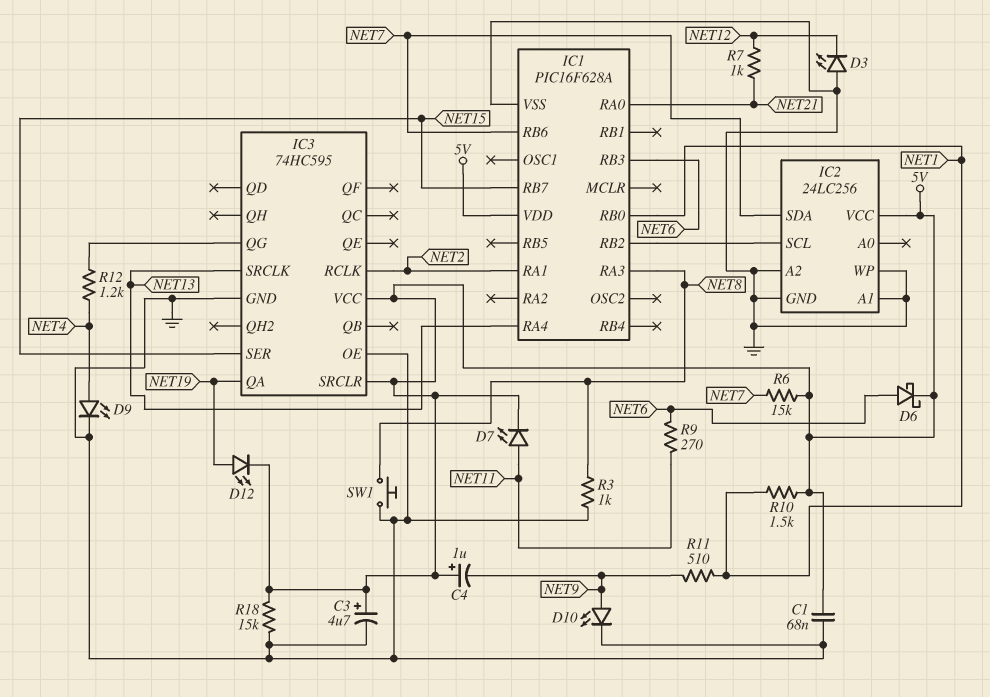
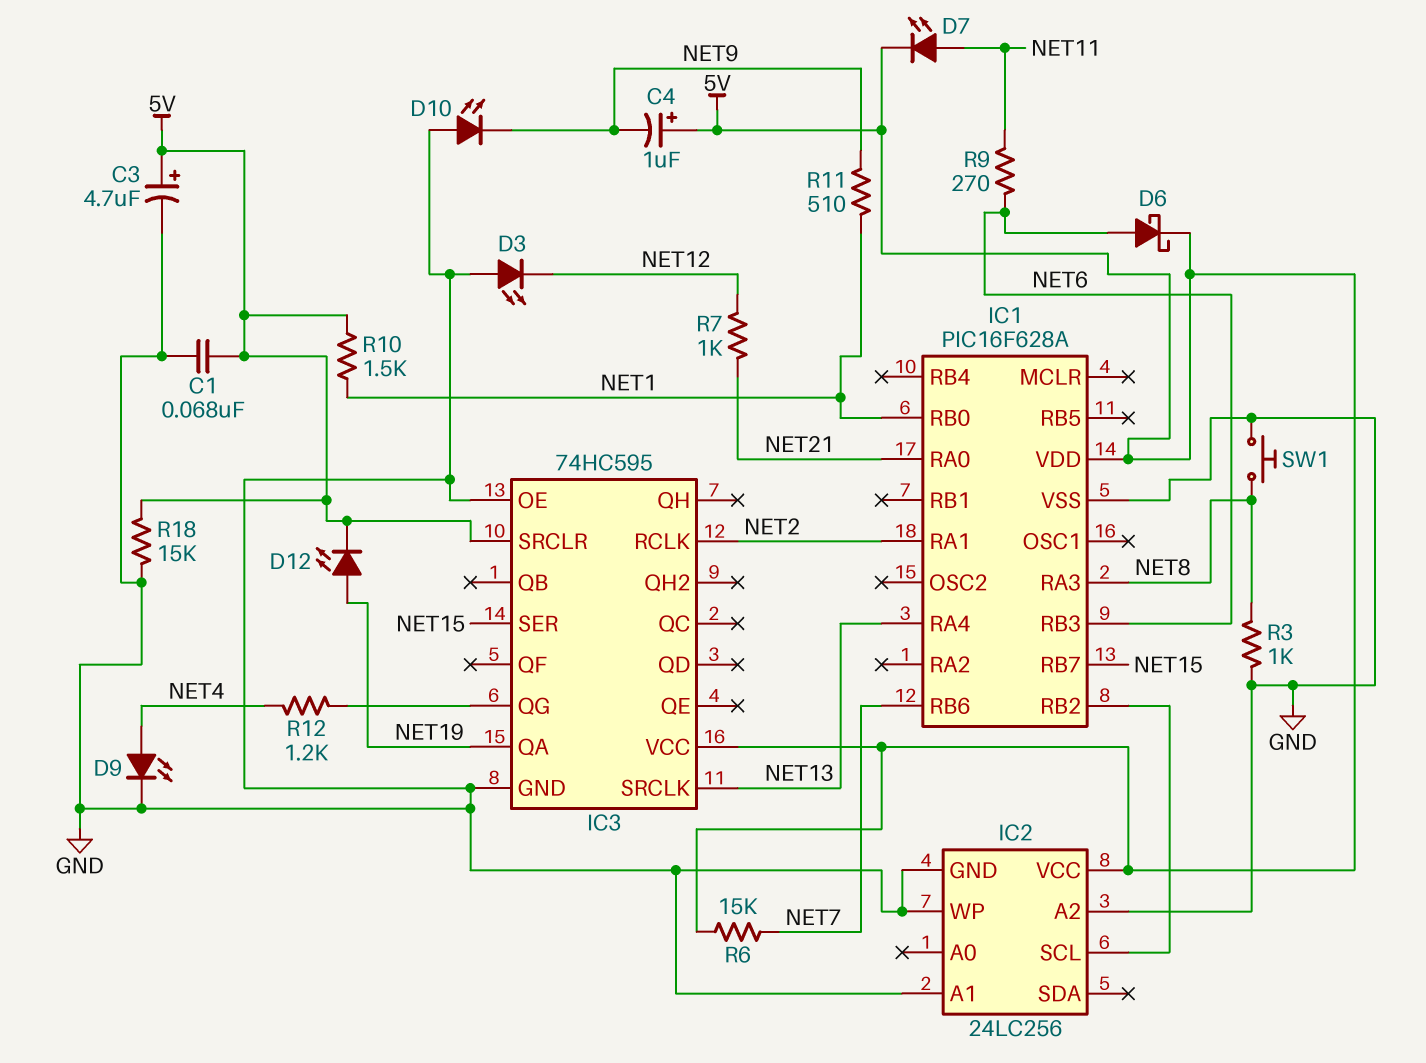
D10: LED (A NET9, K GND) -> LED (A GND, K NET9)
IC2 pin SDA: NET7 -> none

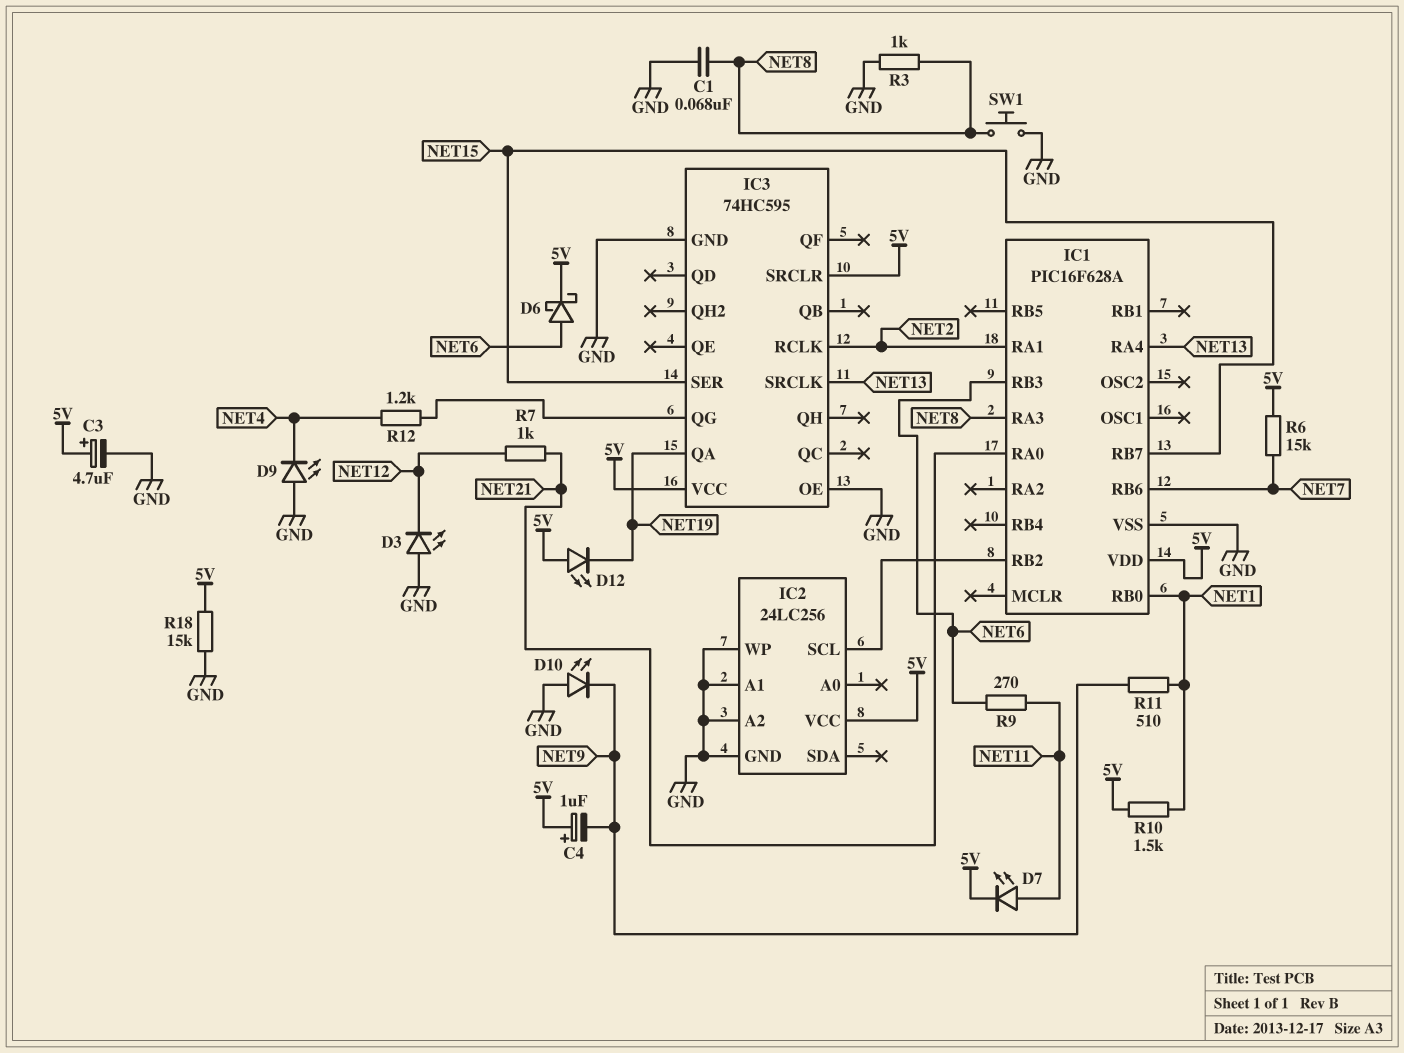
C1: 68nF (5V, GND) -> 68nF (GND, NET8)
D9: LED (A NET4, K GND) -> LED (A GND, K NET4)
D12: LED (A NET19, K 5V) -> LED (A 5V, K NET19)

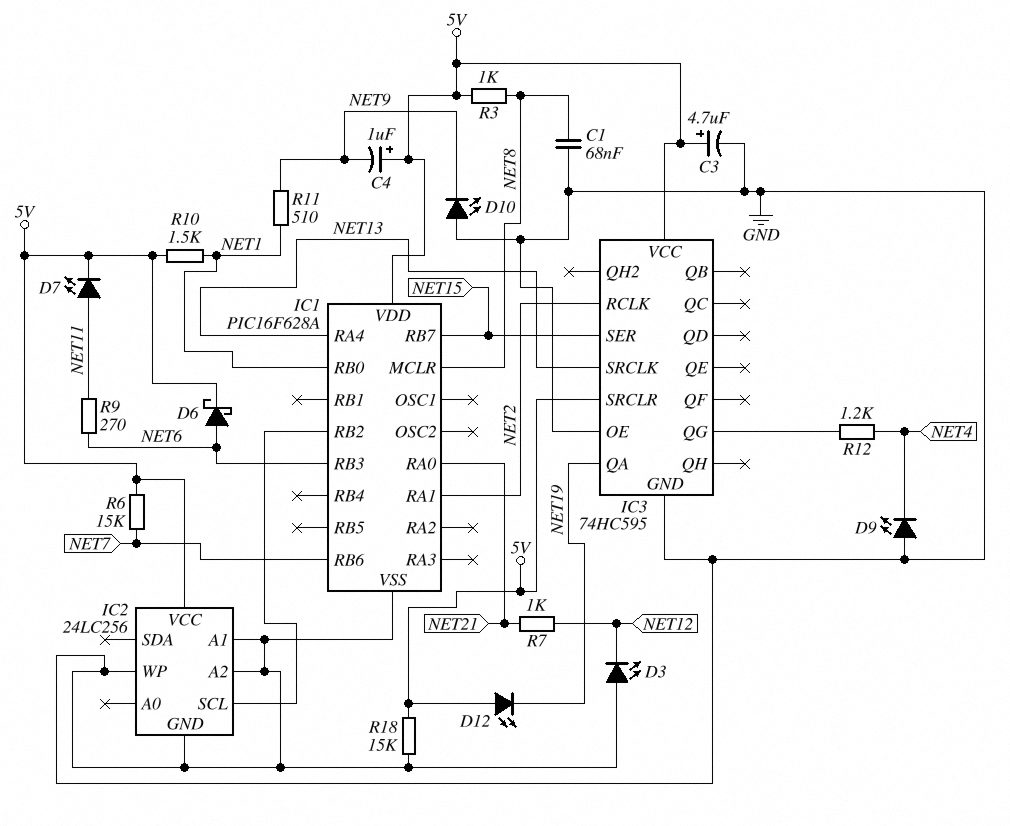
IC1 pin MCLR: none -> NET8
IC1 pin RA3: NET8 -> none
R3: 1k (GND, NET8) -> 1k (5V, NET8)
SW1: button (GND, NET8) -> none

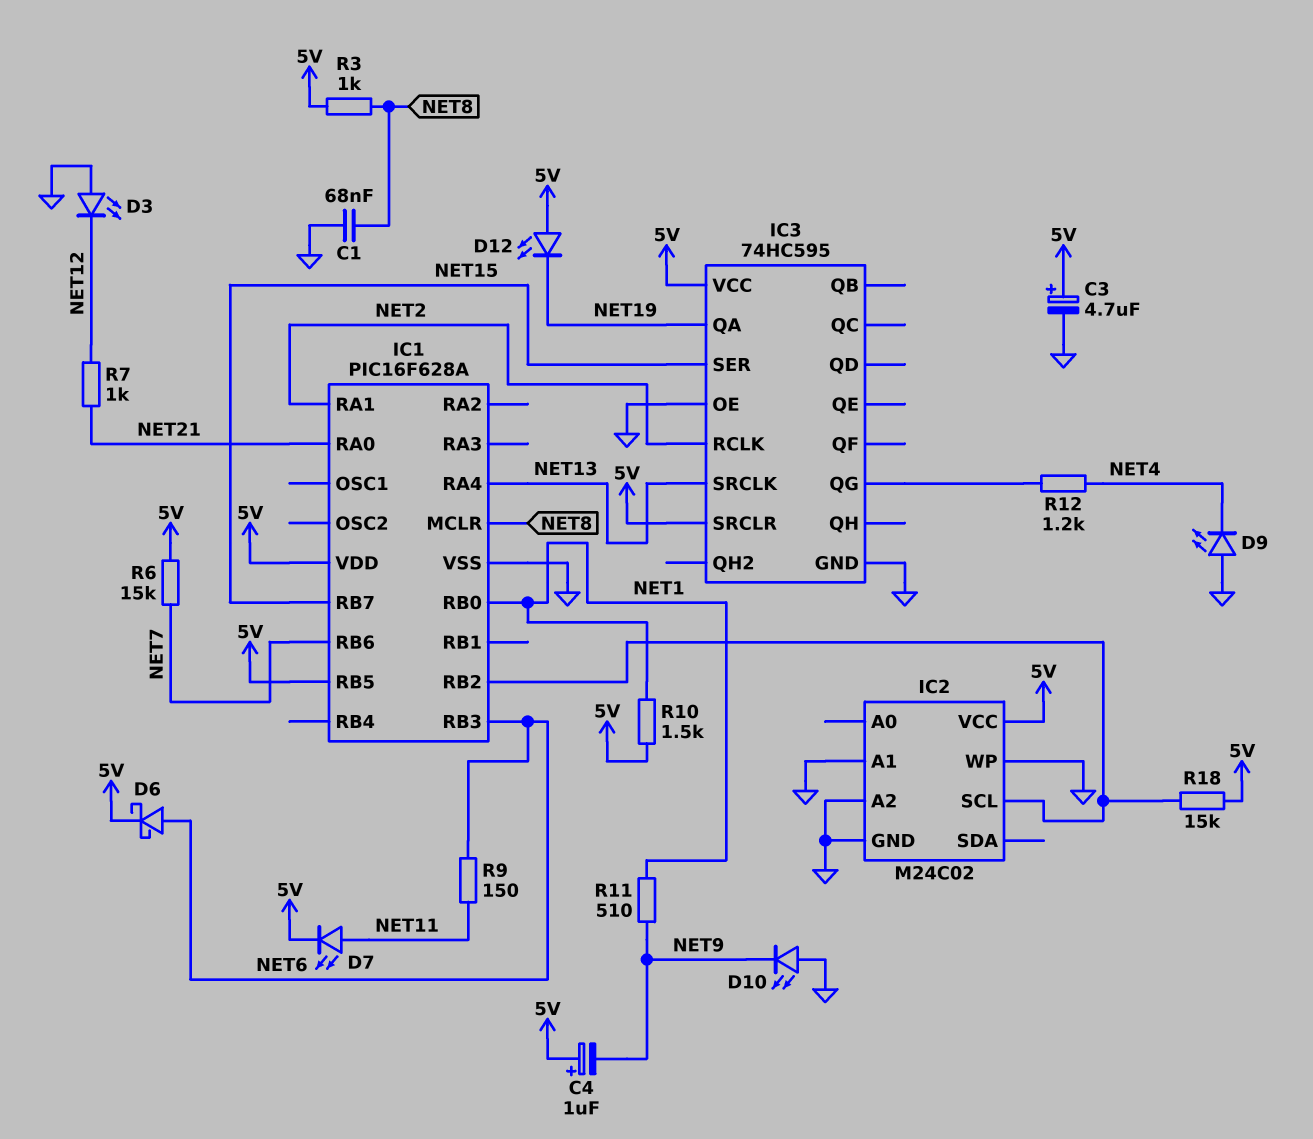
IC1 pin RB5: none -> 5V
IC2: 24LC256 -> M24C02
R9: 270 (NET6, NET11) -> 150 (NET6, NET11)
R18: 15k (5V, GND) -> 15k (5V, IC1/RB2)

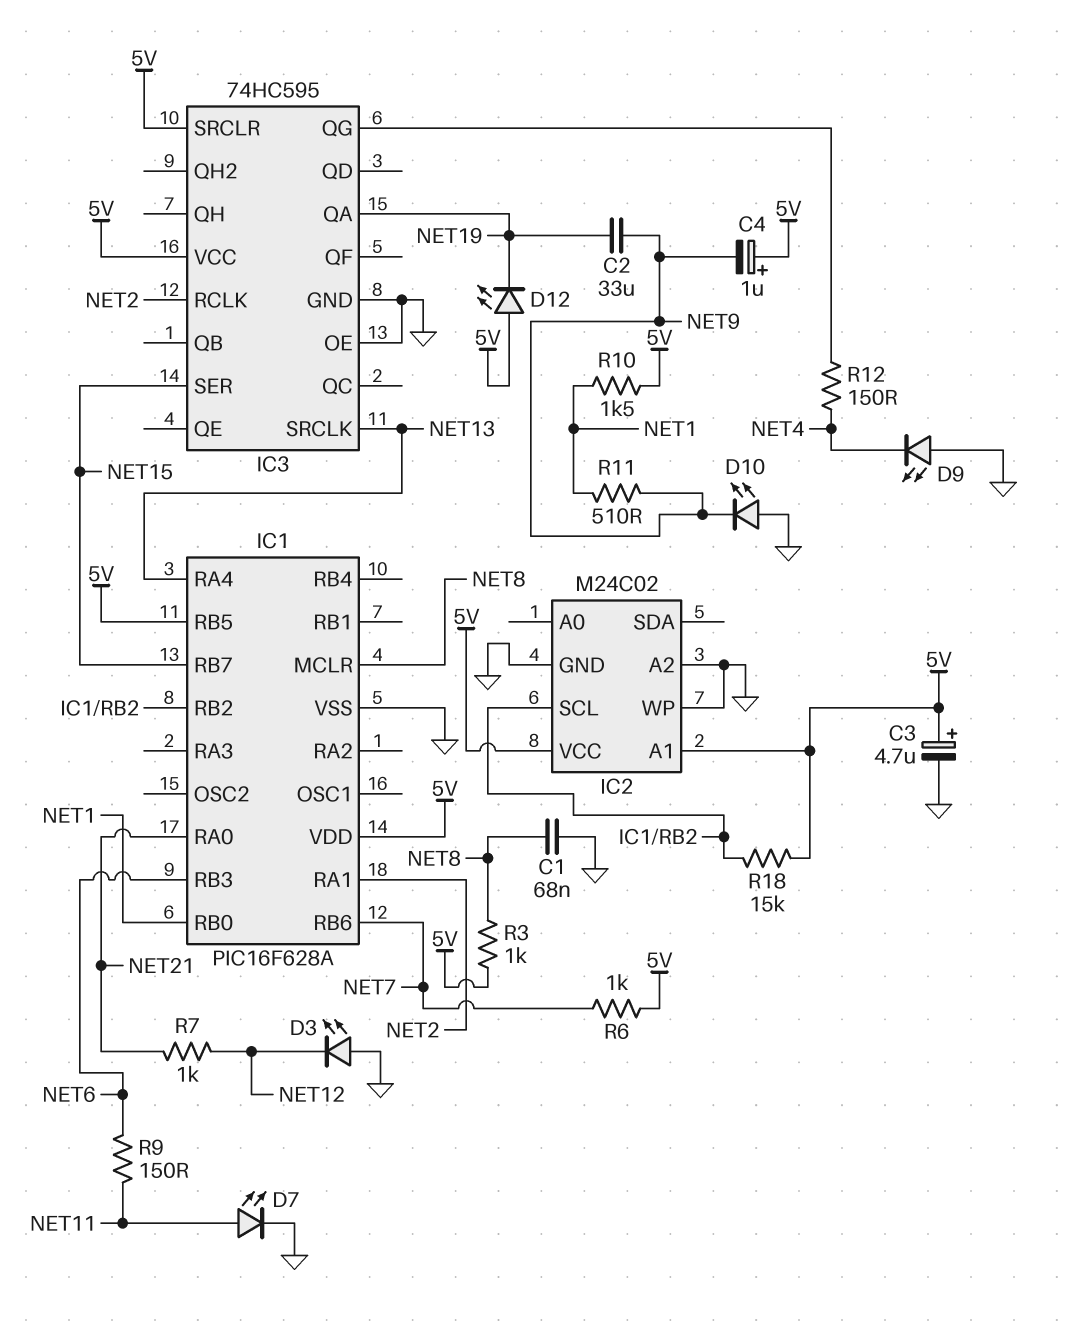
C2: none -> 33uF (NET9, NET19)
D6: schottky (A NET6, K 5V) -> none
D7: LED (A NET11, K 5V) -> LED (A NET11, K GND)
IC2 pin A1: GND -> 5V
R6: 15k (5V, NET7) -> 1k (5V, NET7)
R12: 1.2k (IC3/QG, NET4) -> 150 (IC3/QG, NET4)

